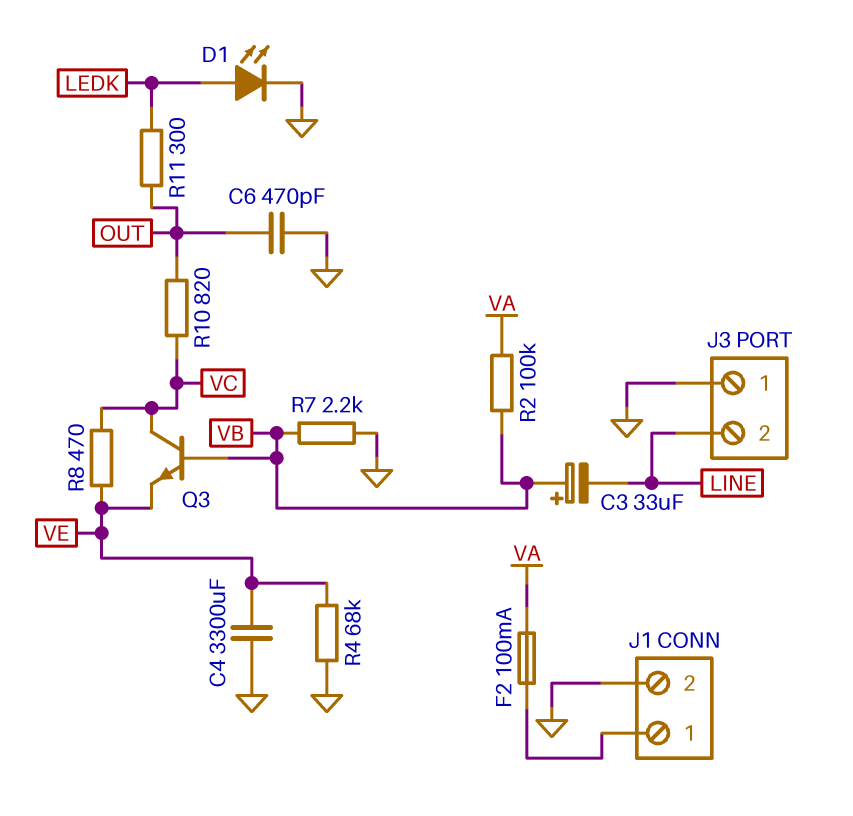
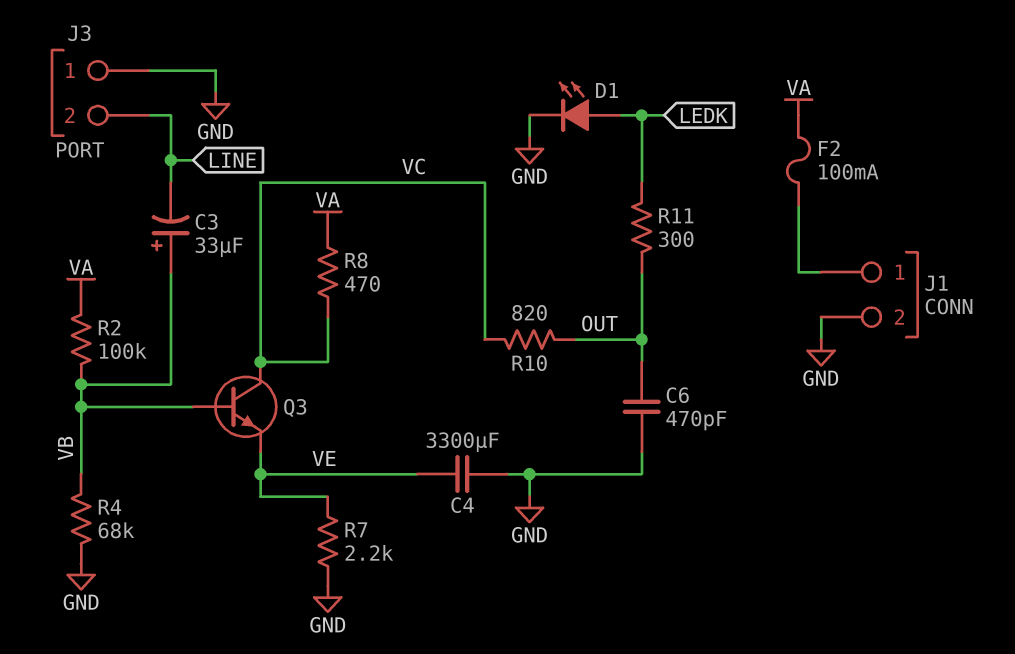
R4: 68k (GND, VE) -> 68k (GND, VB)
R7: 2.2k (GND, VB) -> 2.2k (GND, VE)
R8: 470 (VC, VE) -> 470 (VA, VC)

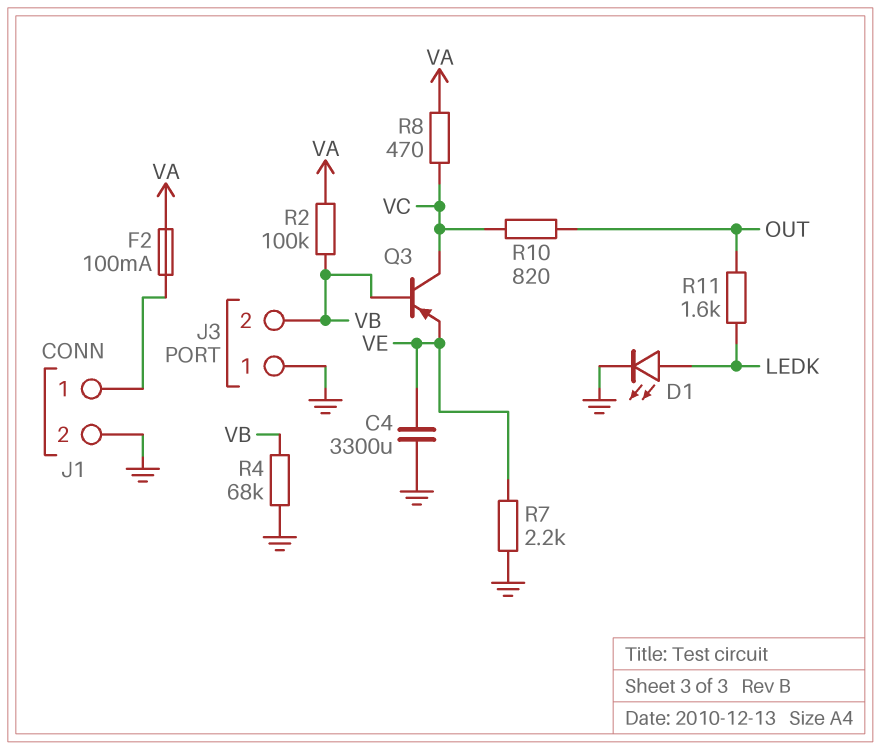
C3: 33uF (plus VB, minus LINE) -> none
C6: 470pF (GND, OUT) -> none
J3 pin 2: LINE -> VB
Q3: NPN (B VB, C VC, E VE) -> PNP (B VB, C VC, E VE)
R11: 300 (LEDK, OUT) -> 1.6k (LEDK, OUT)

